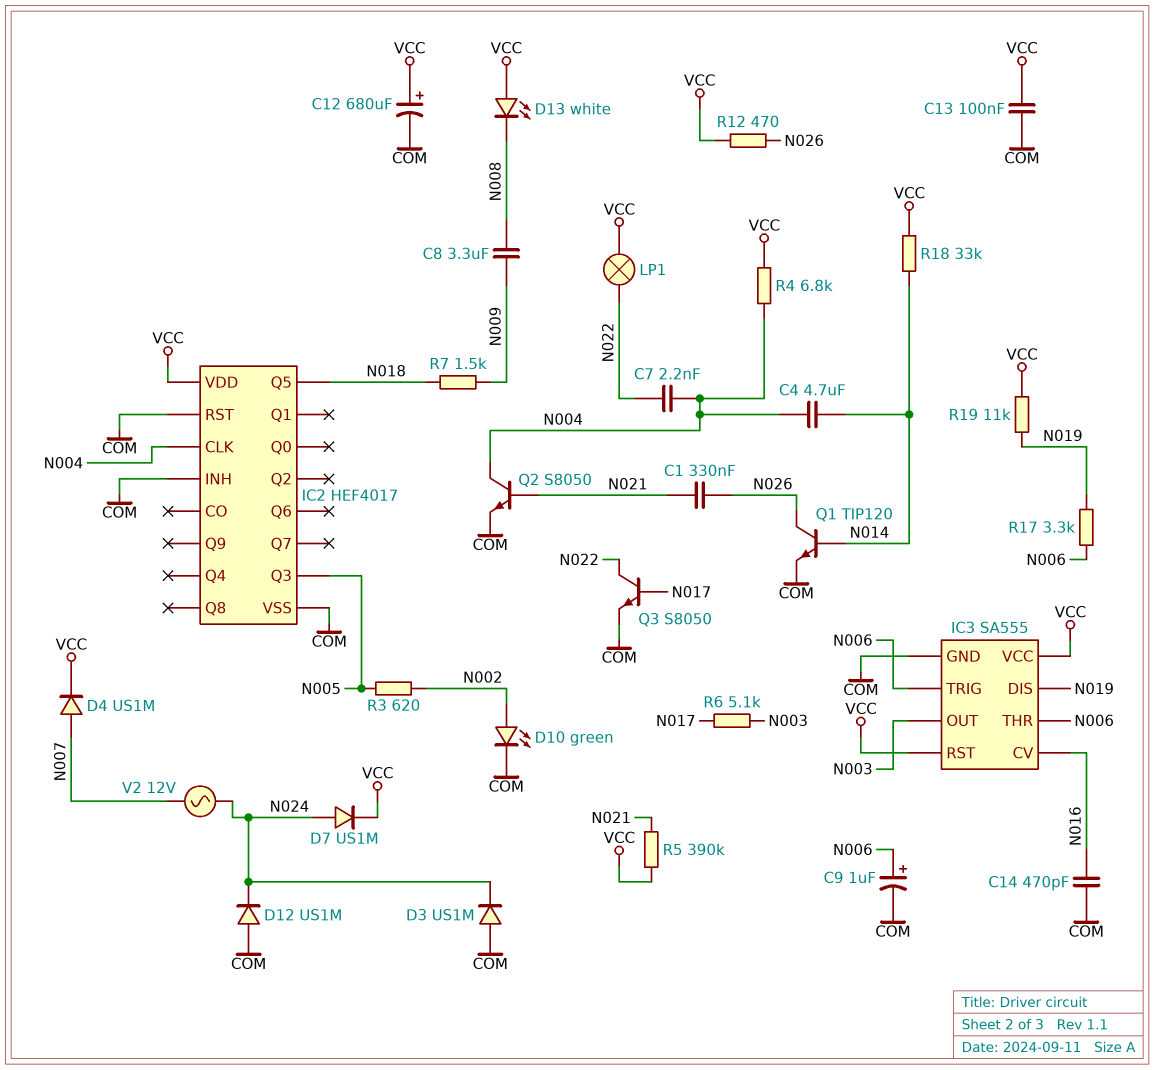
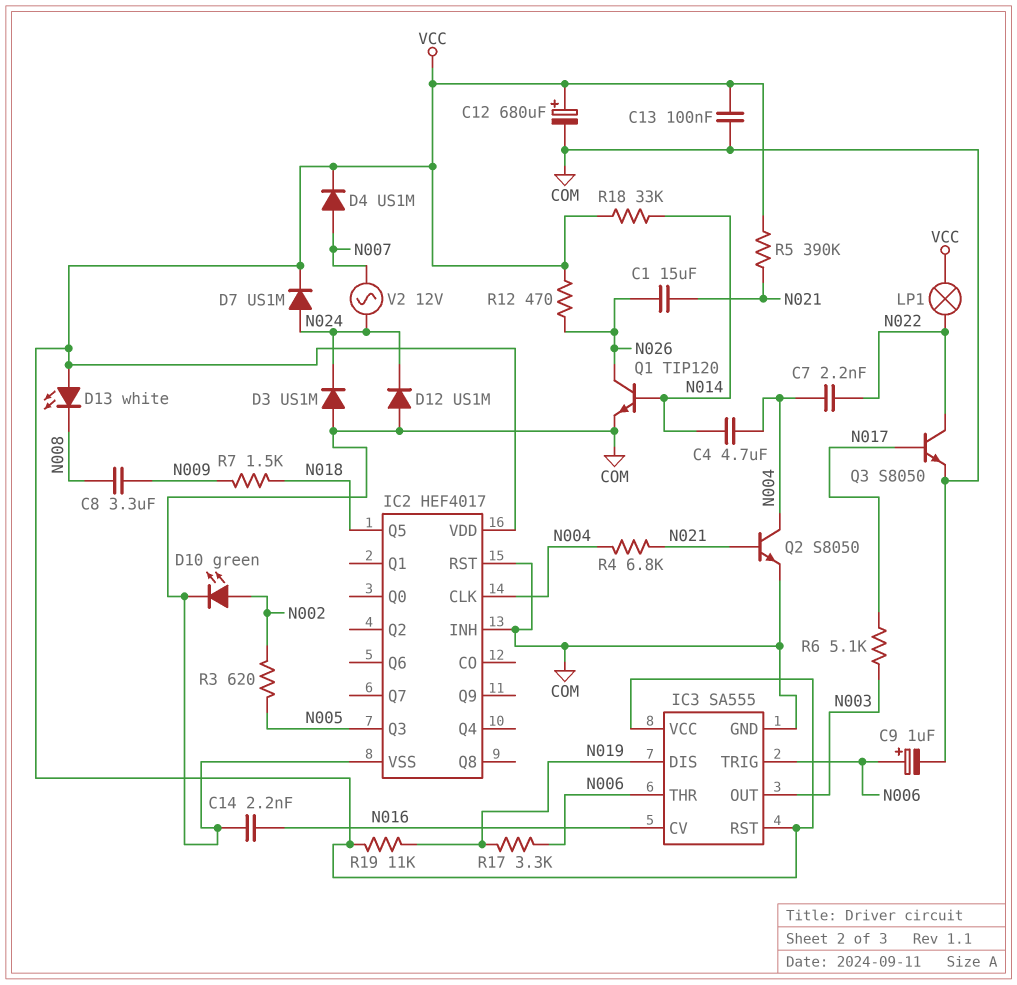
C1: 330nF (N021, N026) -> 15uF (N021, N026)
C14: 470pF (COM, N016) -> 2.2nF (COM, N016)
R4: 6.8k (N004, VCC) -> 6.8k (N004, N021)

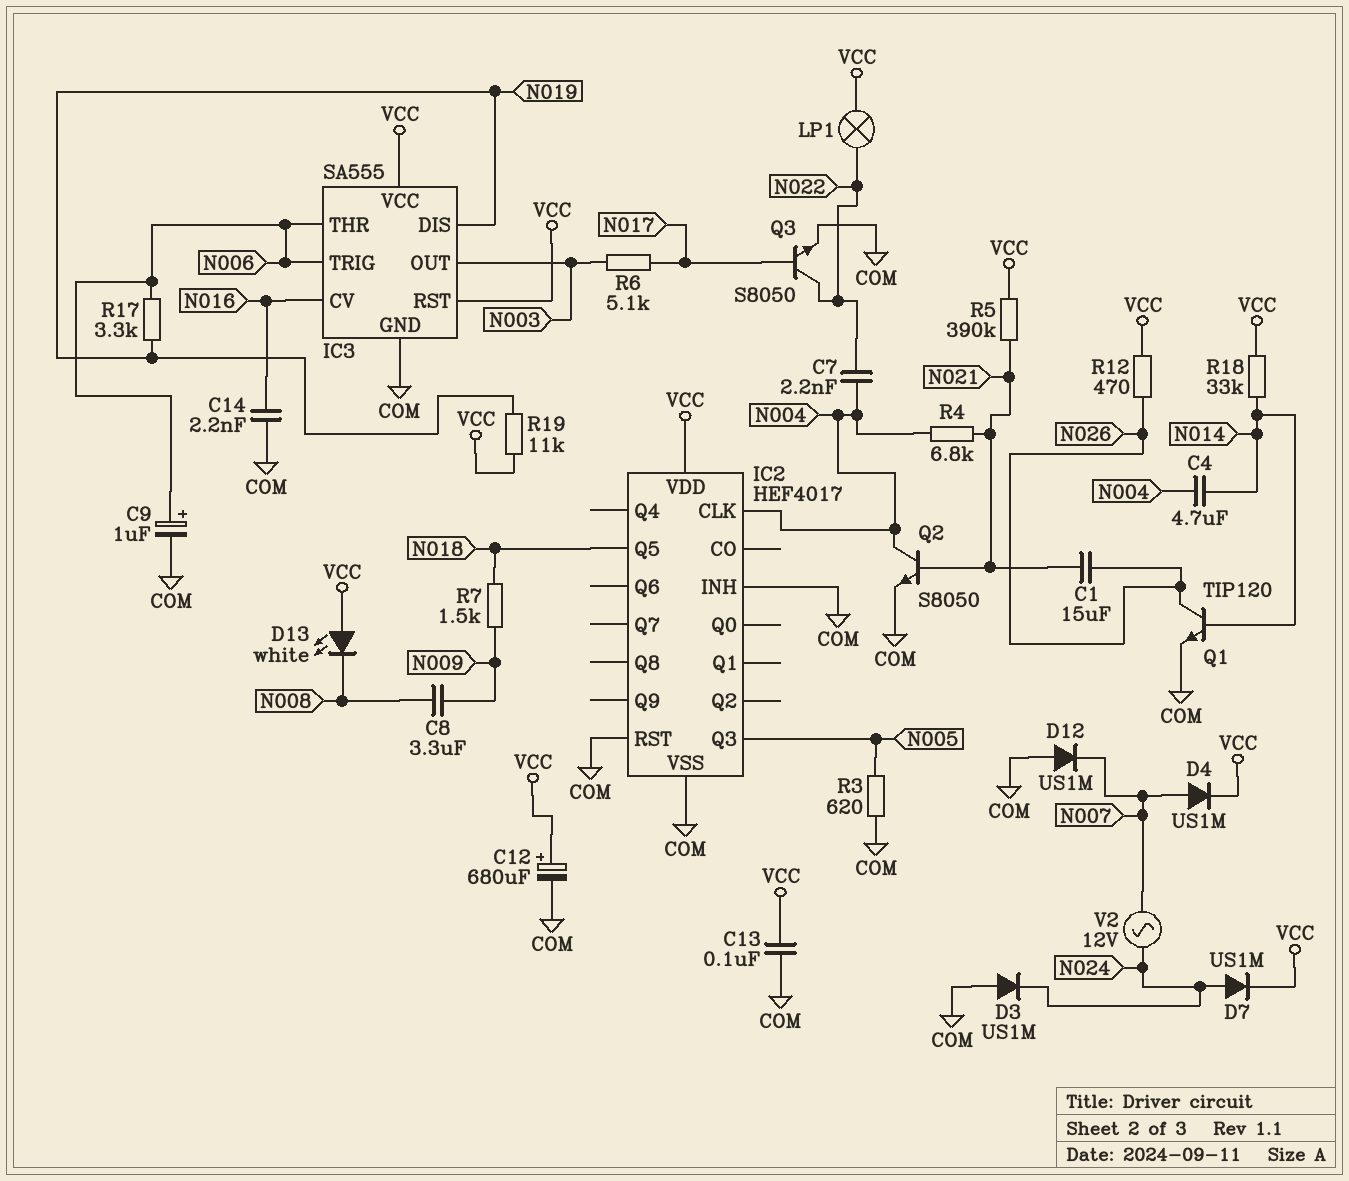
D10: LED green (A N002, K COM) -> none
D12: diode US1M (A COM, K N024) -> diode US1M (A COM, K N007)
R3: 620 (N002, N005) -> 620 (COM, N005)

